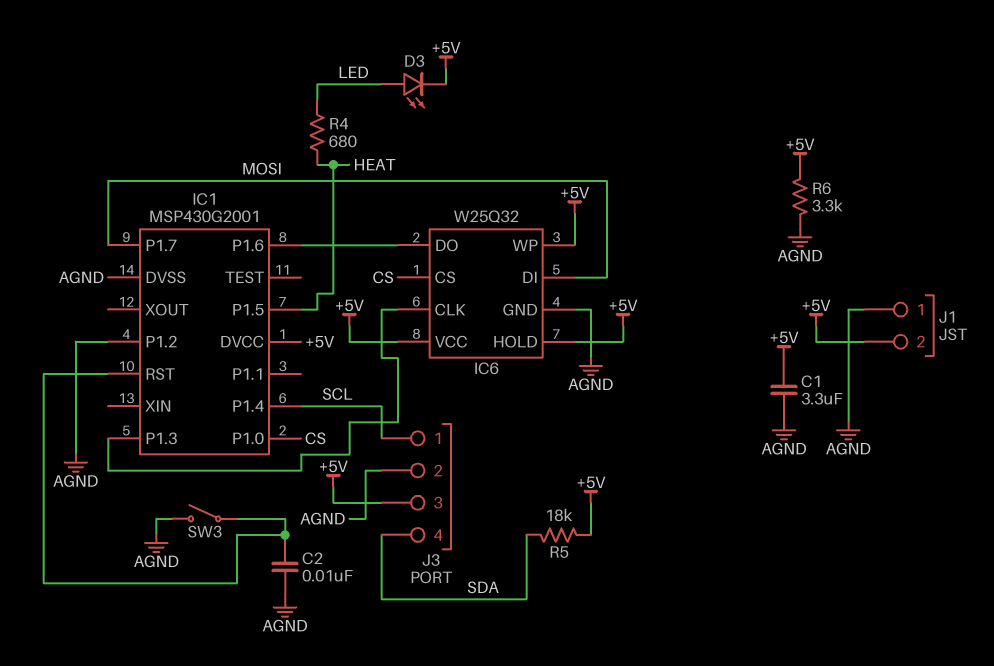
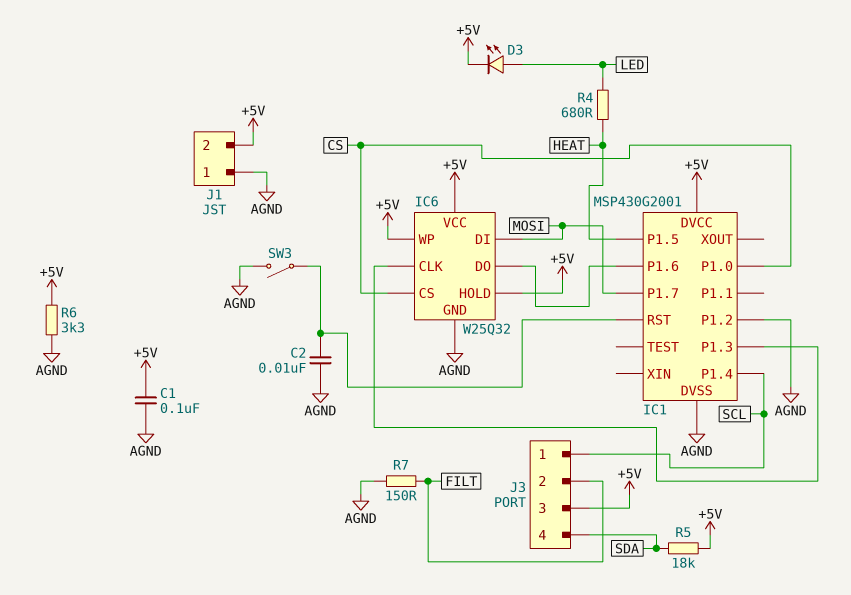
C1: 3.3uF (+5V, AGND) -> 100nF (+5V, AGND)
J3 pin 2: AGND -> FILT
R7: none -> 150 (AGND, FILT)

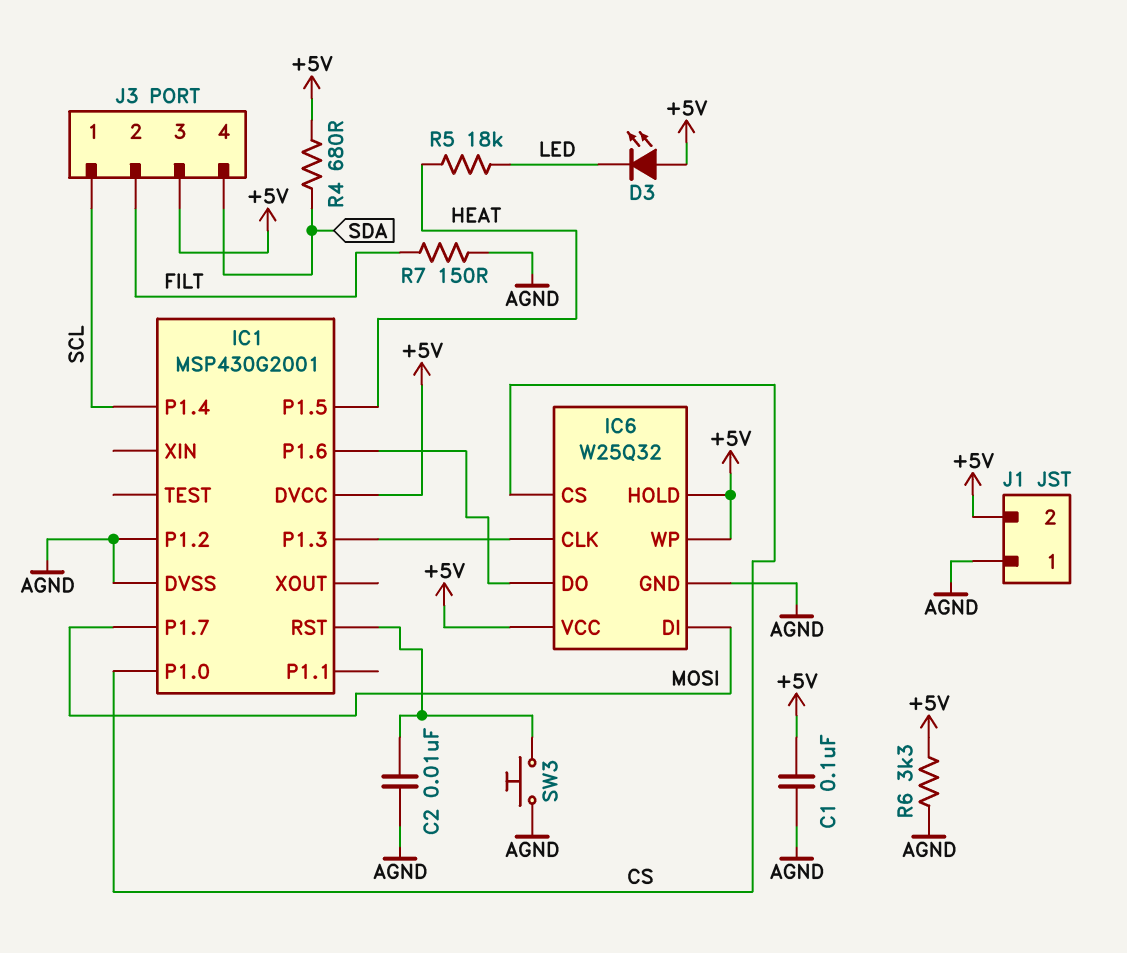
D3: LED (A LED, K +5V) -> LED (A +5V, K LED)
R4: 680 (HEAT, LED) -> 680 (+5V, SDA)
R5: 18k (+5V, SDA) -> 18k (HEAT, LED)
SW3: switch (AGND, IC1/RST) -> button (AGND, IC1/RST)

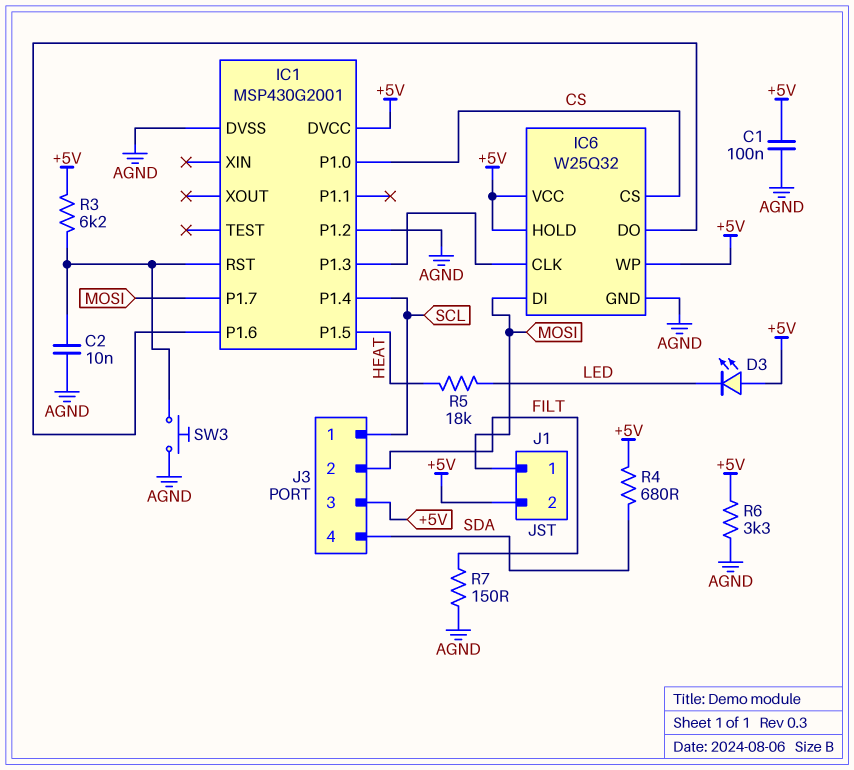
J1 pin 1: AGND -> MOSI
R3: none -> 6.2k (+5V, IC1/RST)

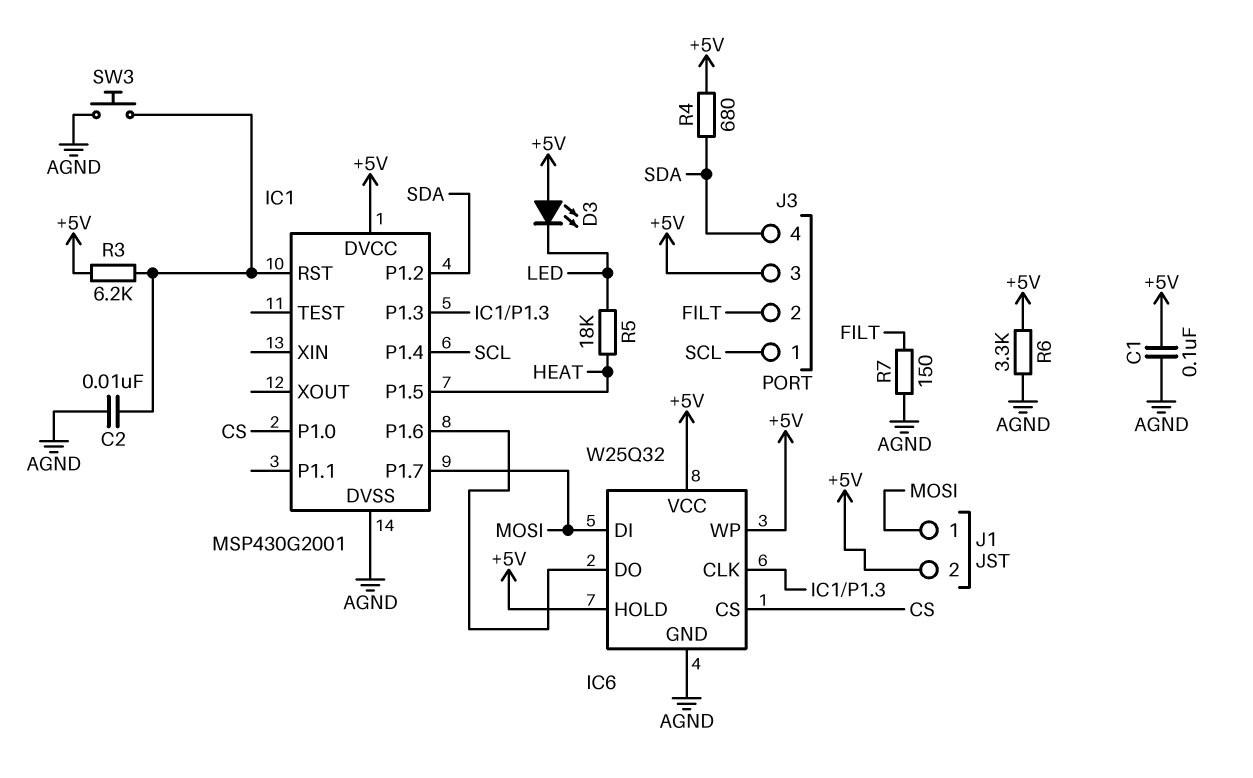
IC1 pin P1.2: AGND -> SDA

